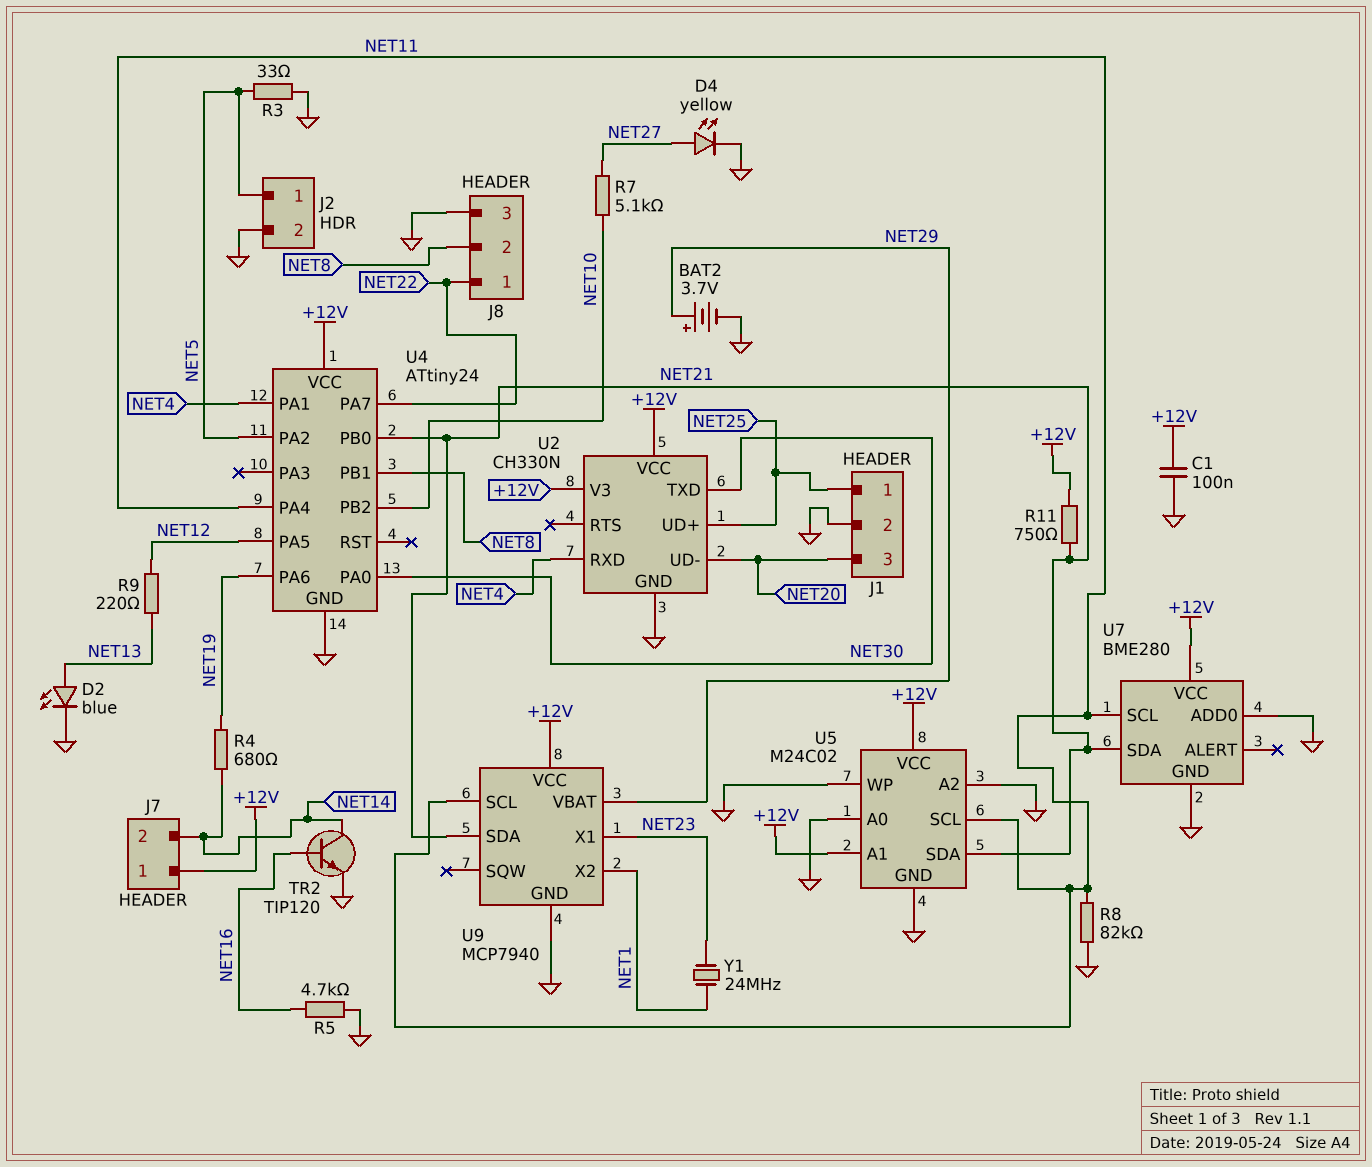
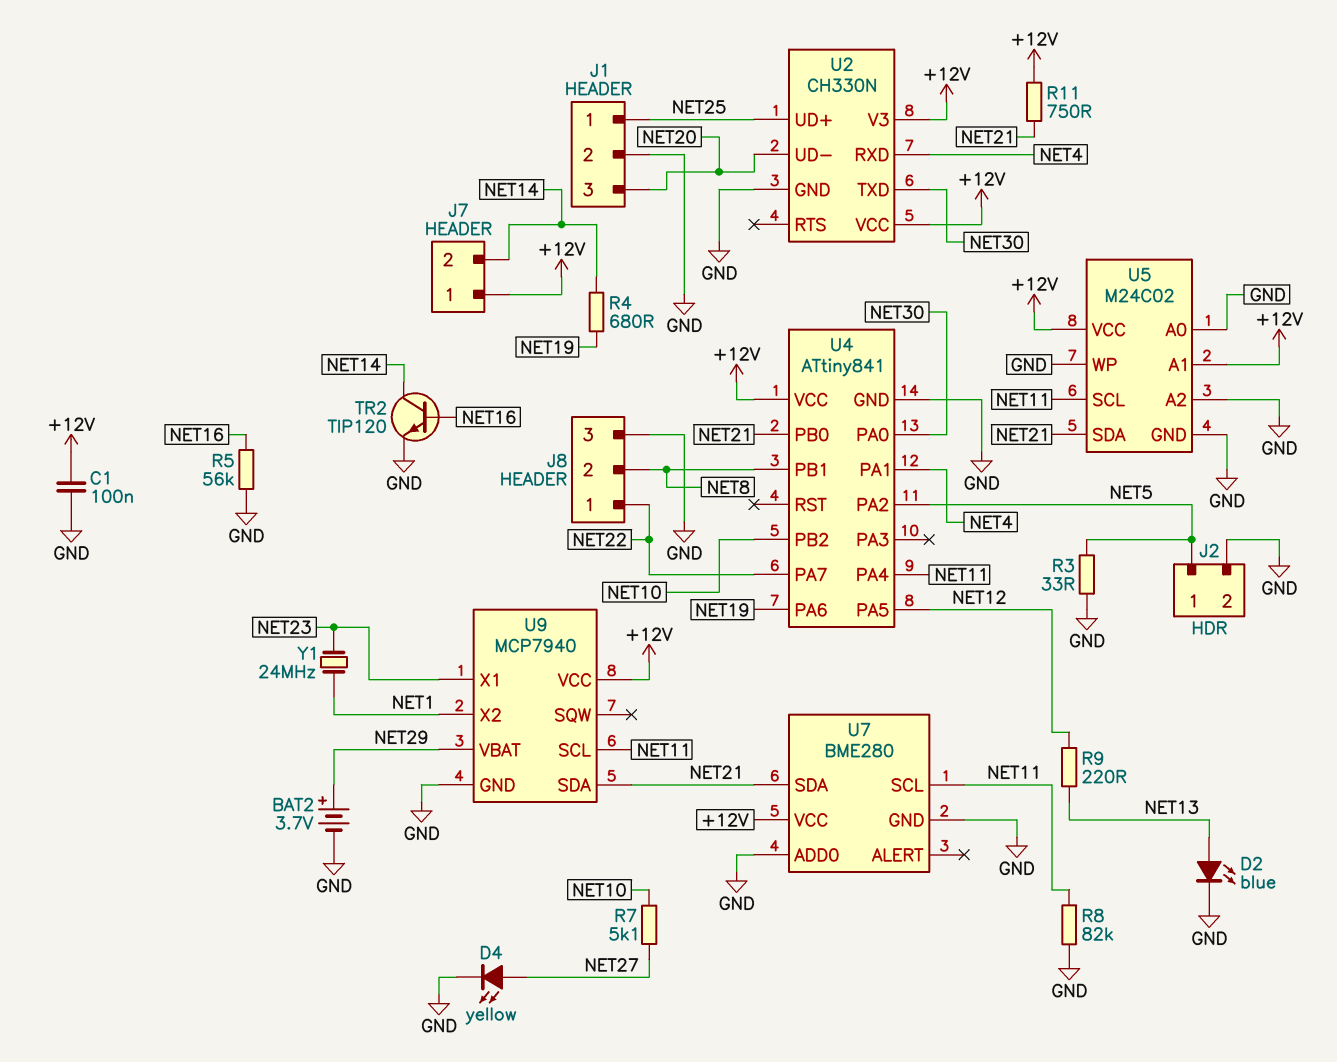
R5: 4.7k (GND, NET16) -> 56k (GND, NET16)
U4: ATtiny24 -> ATtiny841

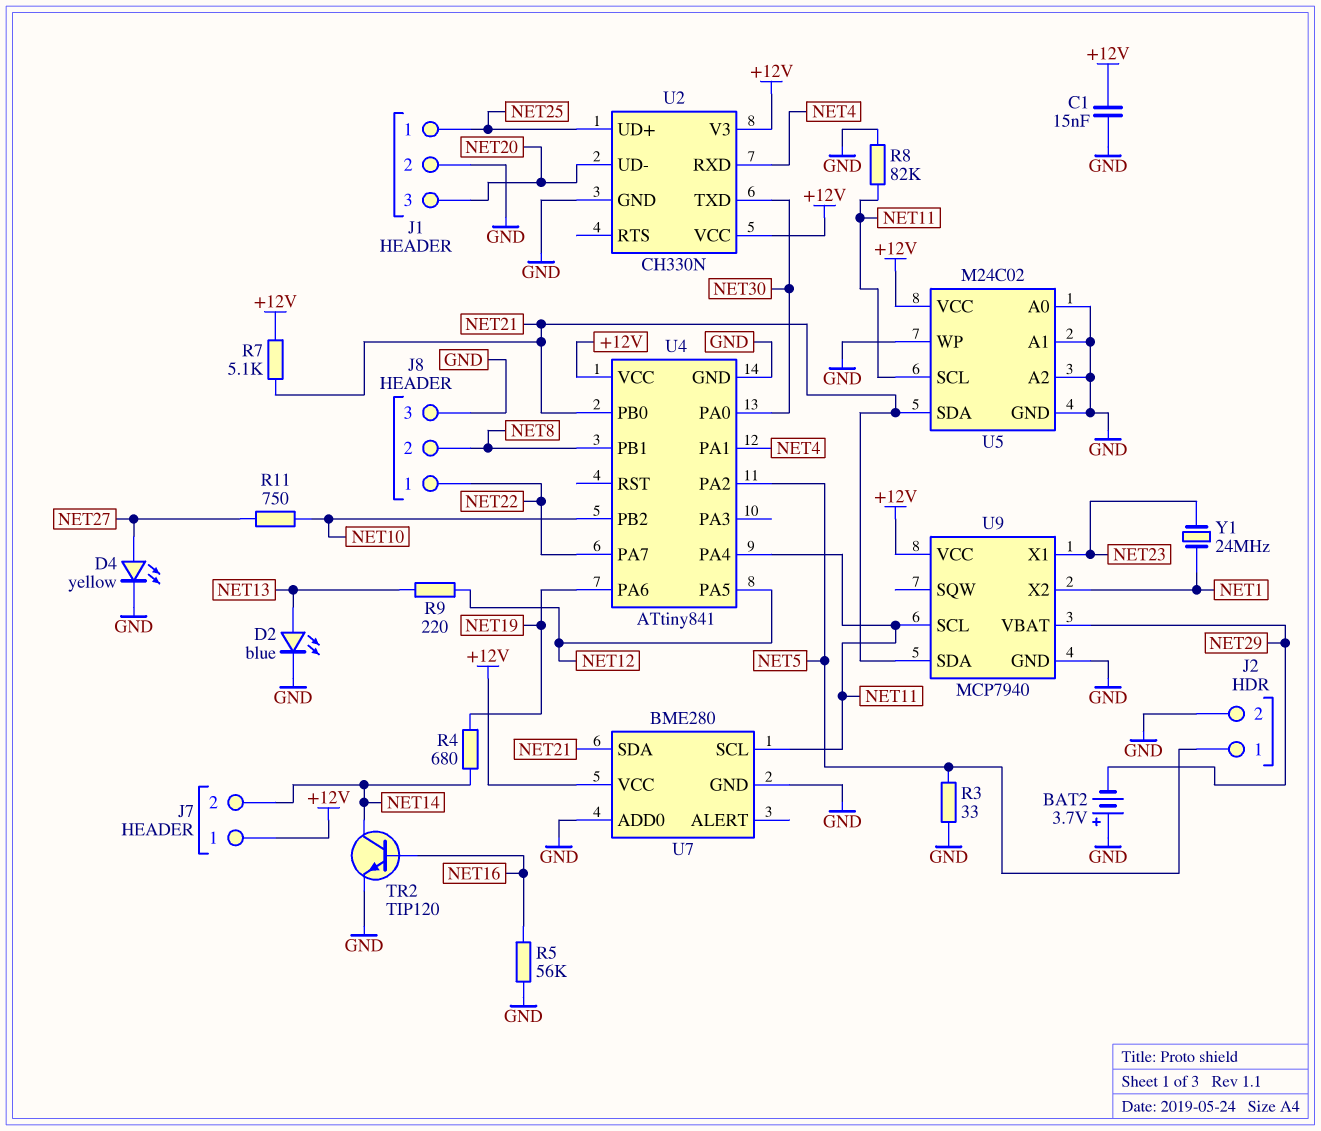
BAT2: 3.7V (plus NET29, minus GND) -> 3.7V (plus GND, minus NET29)
C1: 100nF (+12V, GND) -> 15nF (+12V, GND)
R7: 5.1k (NET10, NET27) -> 5.1k (+12V, NET21)
R11: 750 (+12V, NET21) -> 750 (NET10, NET27)
U5 pin A1: +12V -> GND

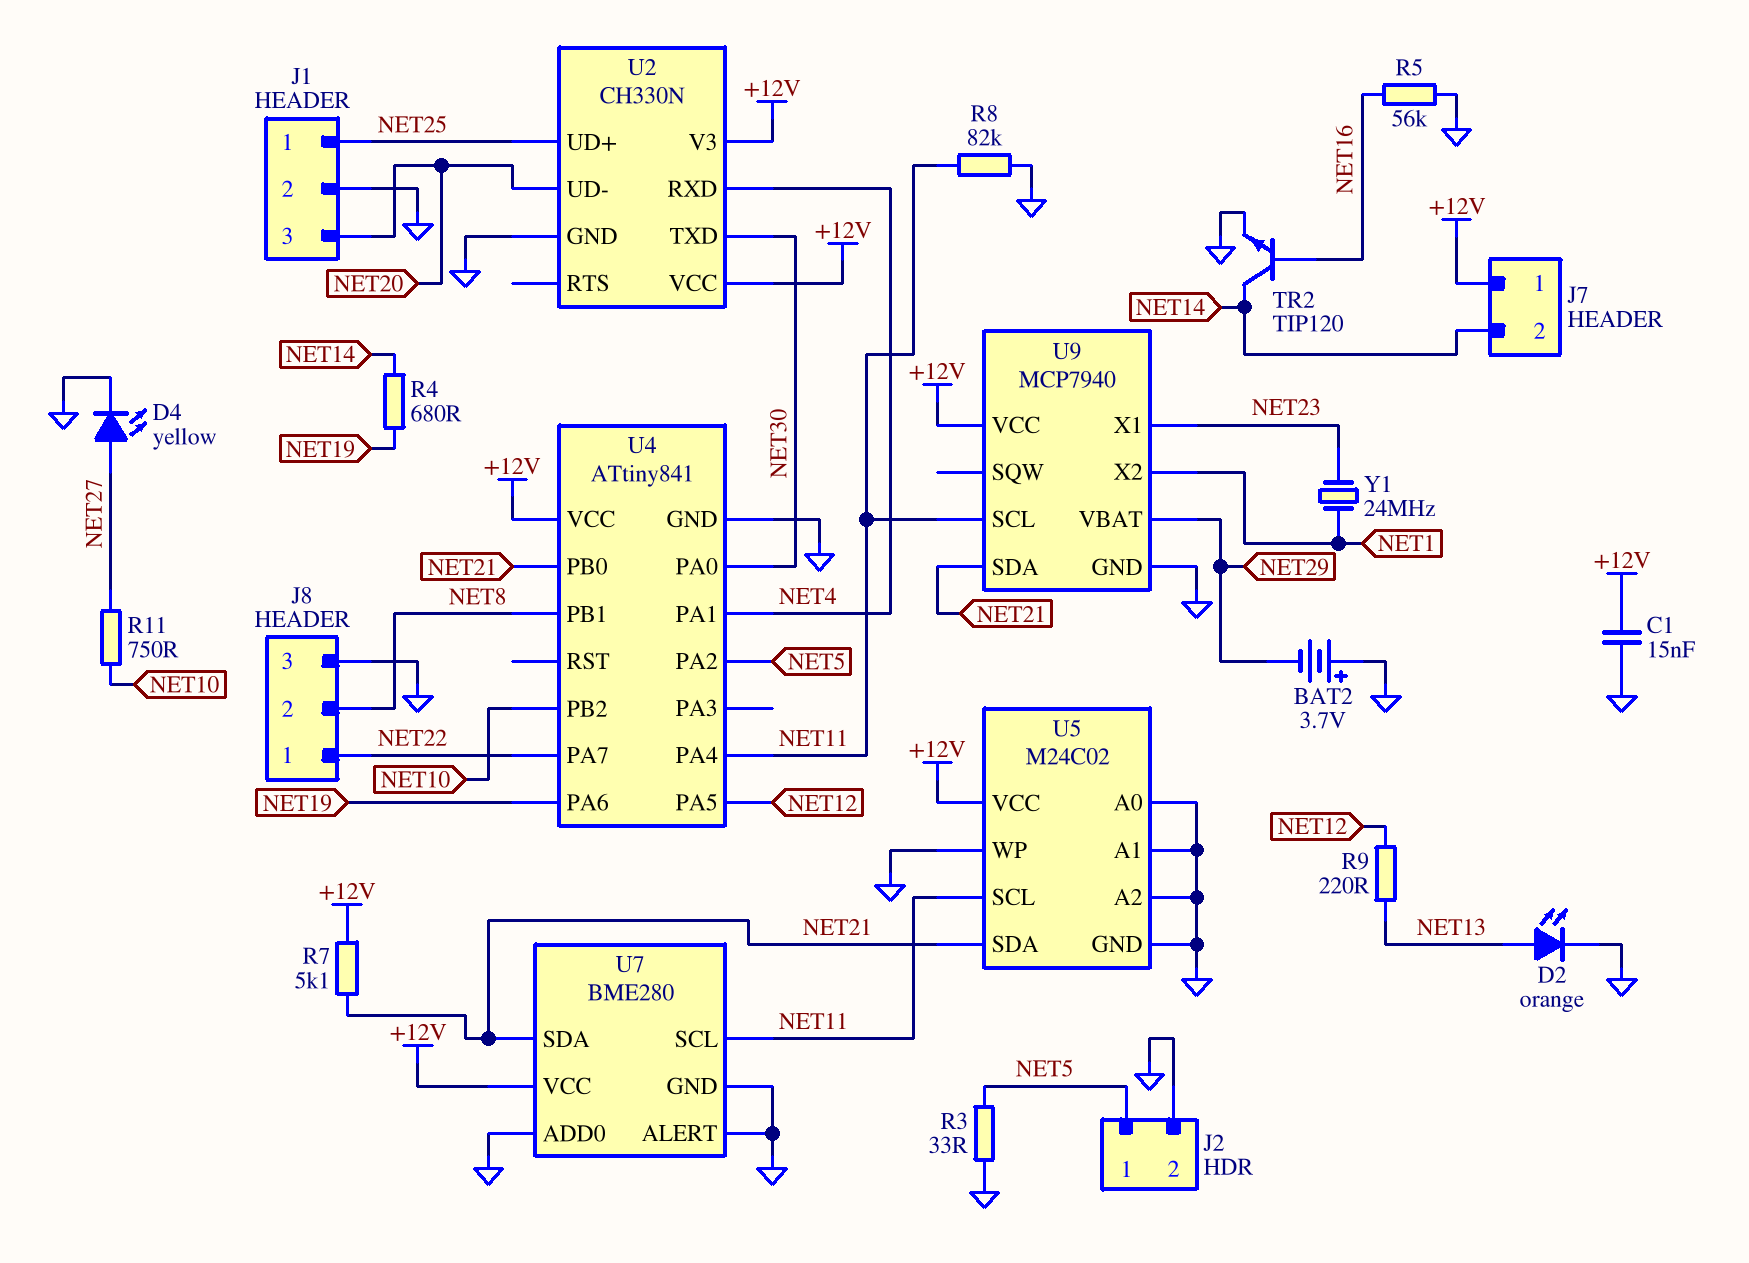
D2: LED blue (A NET13, K GND) -> LED orange (A NET13, K GND)
U7 pin ALERT: none -> GND

